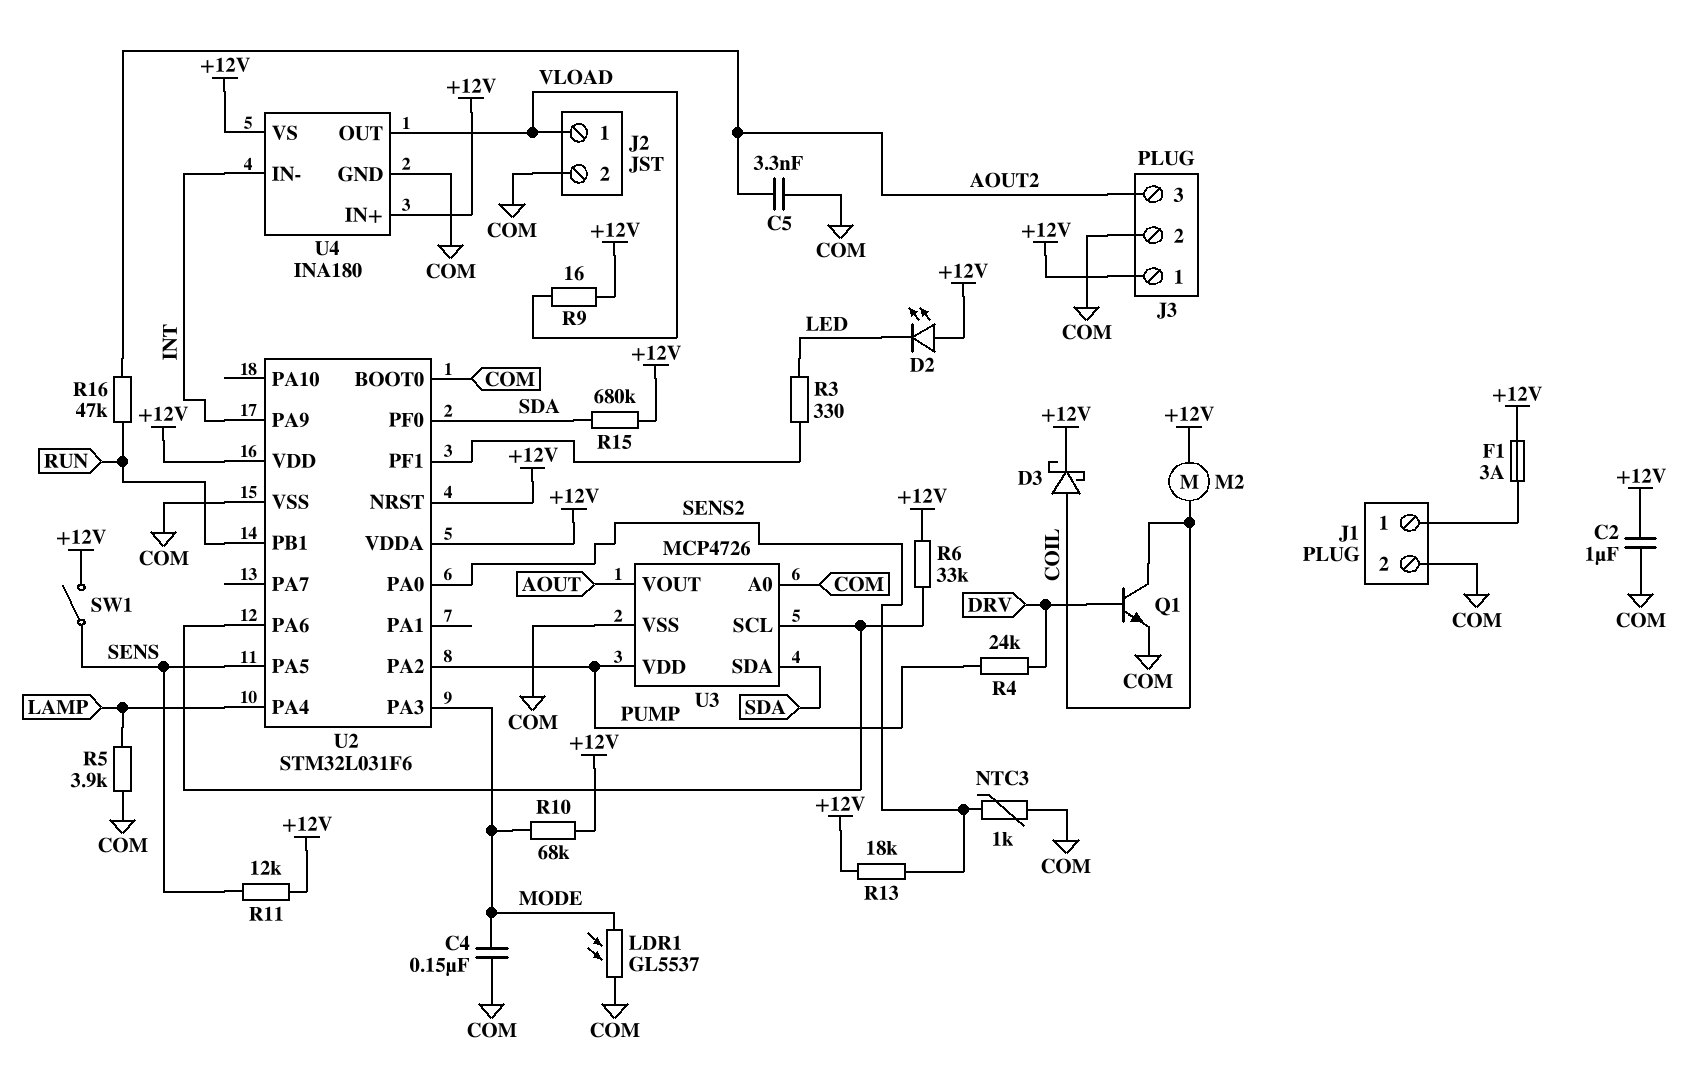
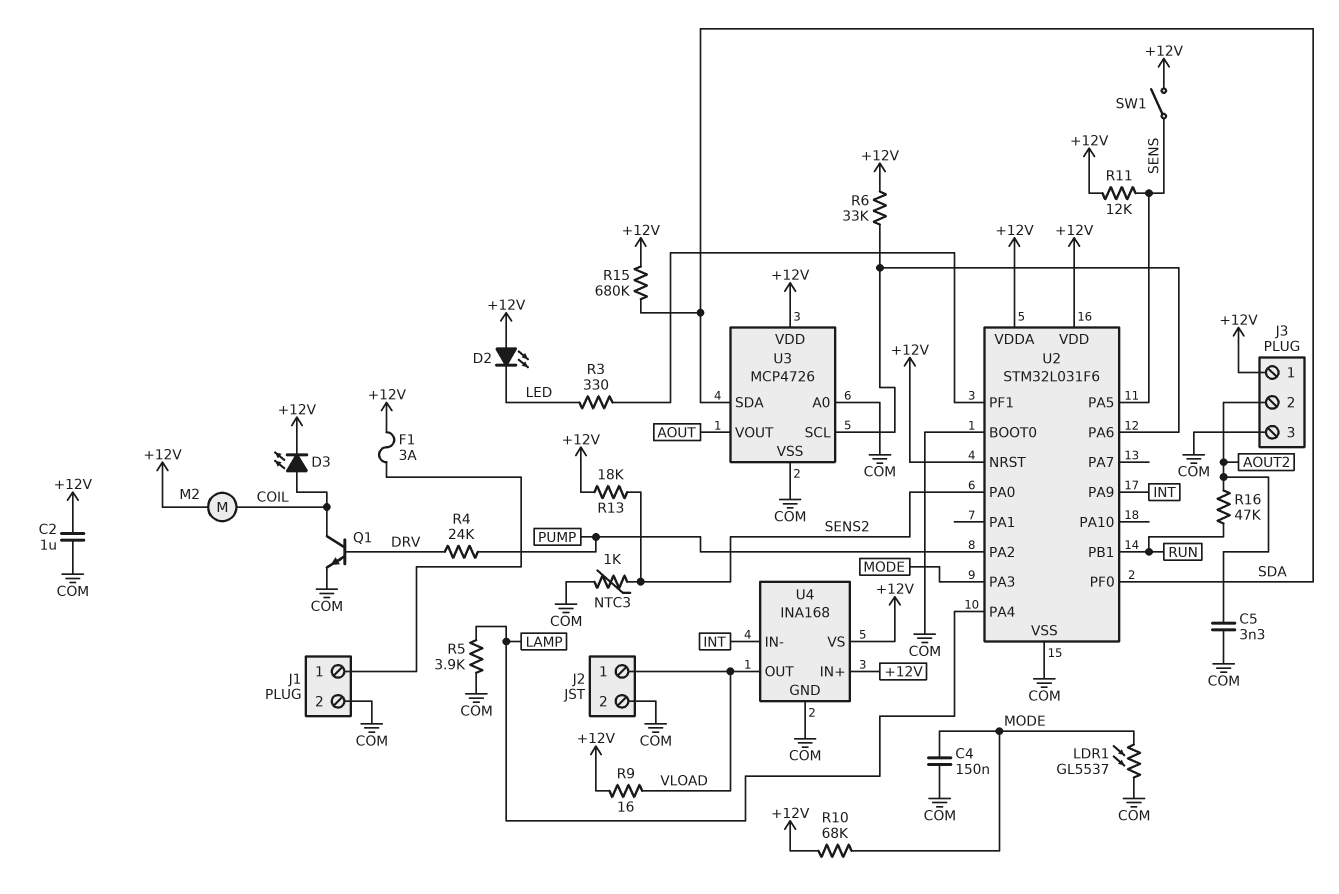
D3: schottky (A COIL, K +12V) -> LED (A COIL, K +12V)
J3 pin 2: COM -> AOUT2
J3 pin 3: AOUT2 -> COM
U3 pin VDD: PUMP -> +12V
U4: INA180 -> INA168

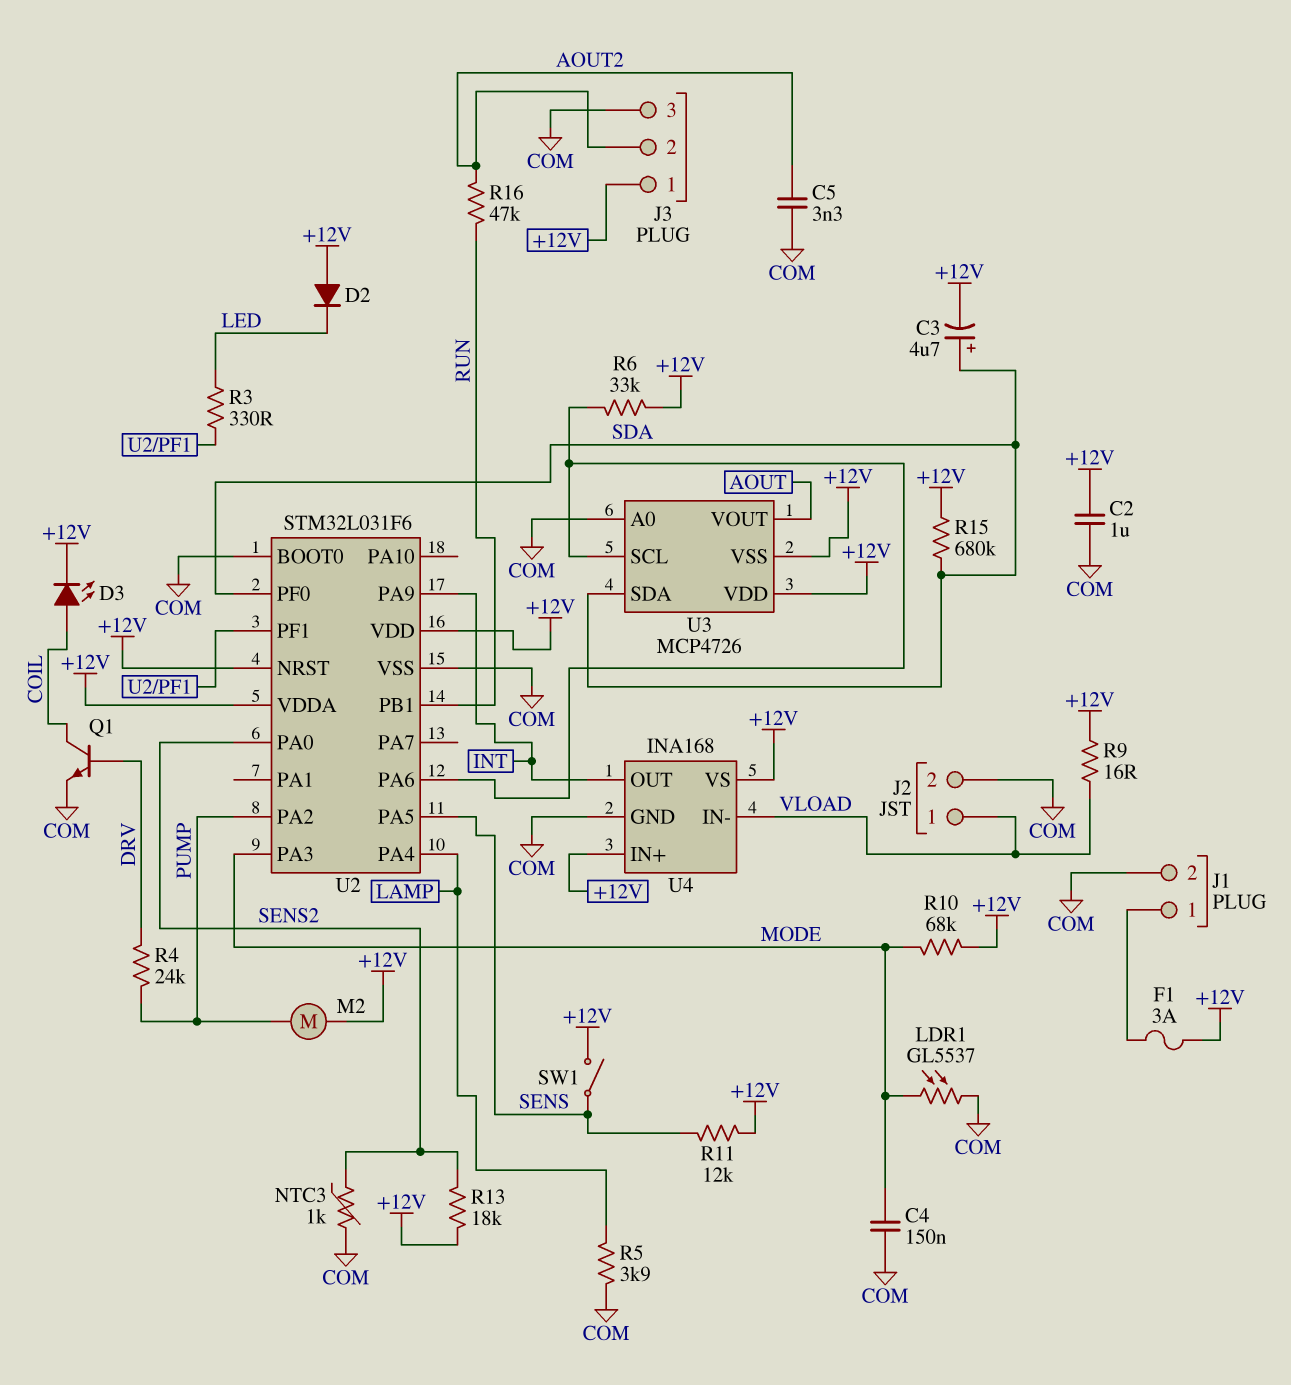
C3: none -> 4.7uF (plus SDA, minus +12V)
D2: LED (A +12V, K LED) -> diode (A +12V, K LED)
M2: motor (+12V, COIL) -> motor (+12V, PUMP)
U3 pin VSS: COM -> +12V
U4 pin IN-: INT -> VLOAD
U4 pin OUT: VLOAD -> INT

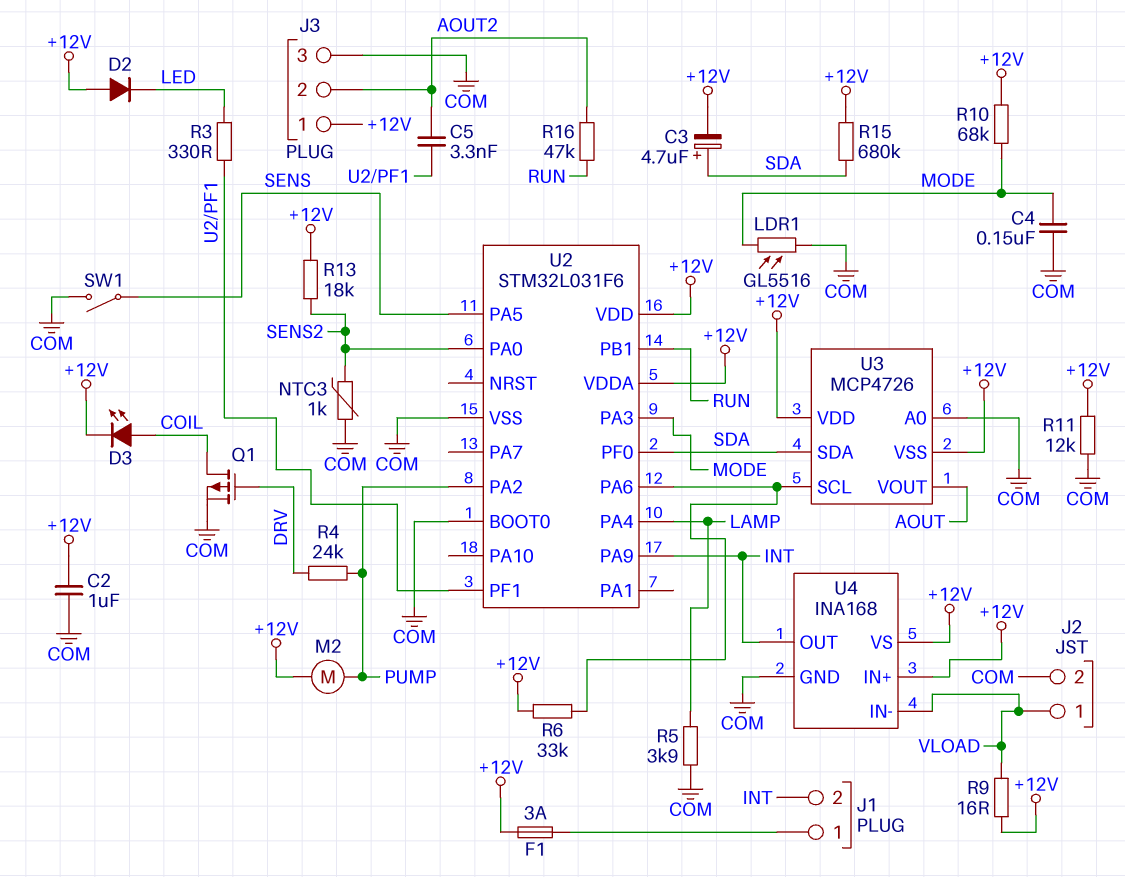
C5: 3.3nF (AOUT2, COM) -> 3.3nF (AOUT2, U2/PF1)
J1 pin 2: COM -> INT
LDR1: GL5537 (COM, MODE) -> GL5516 (COM, MODE)
Q1: NPN (B DRV, C COIL, E COM) -> PMOS (G DRV, D COIL, S COM)
R11: 12k (+12V, SENS) -> 12k (+12V, COM)
SW1: switch (+12V, SENS) -> switch (COM, SENS)
U2 pin NRST: +12V -> none

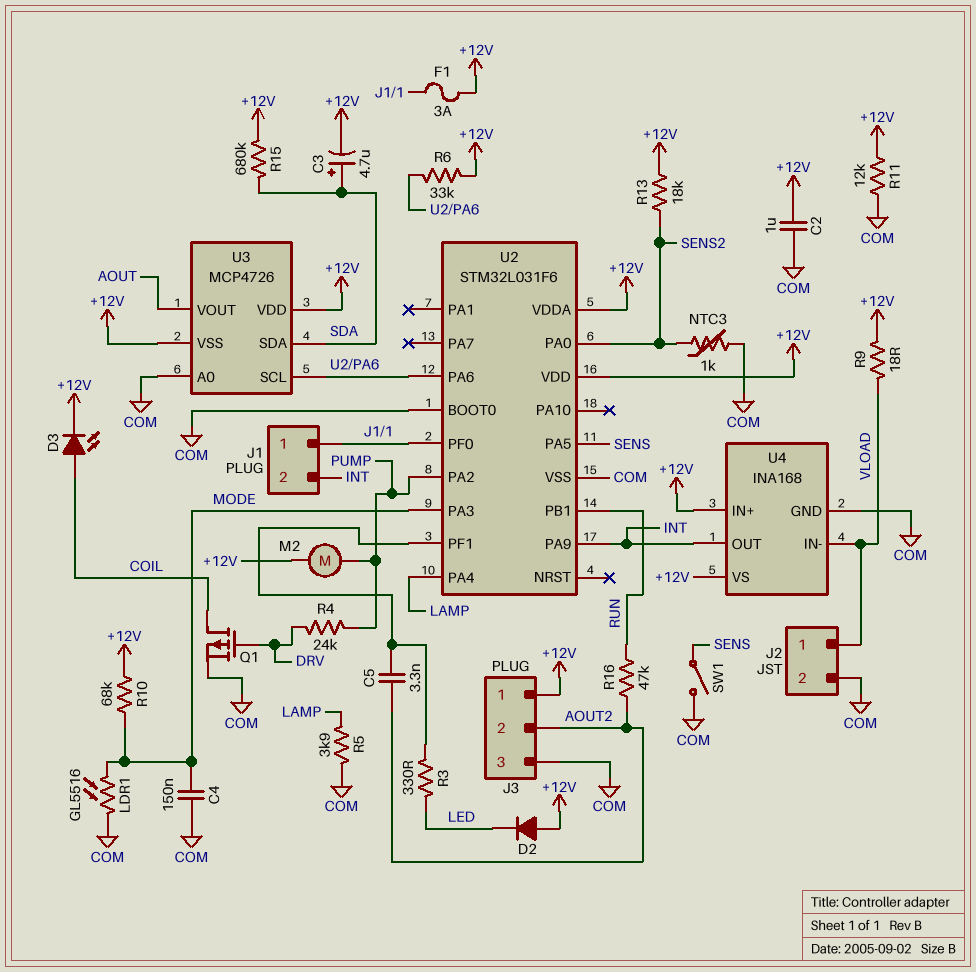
R9: 16 (+12V, VLOAD) -> 18 (+12V, VLOAD)
U2 pin PF0: SDA -> J1/1

